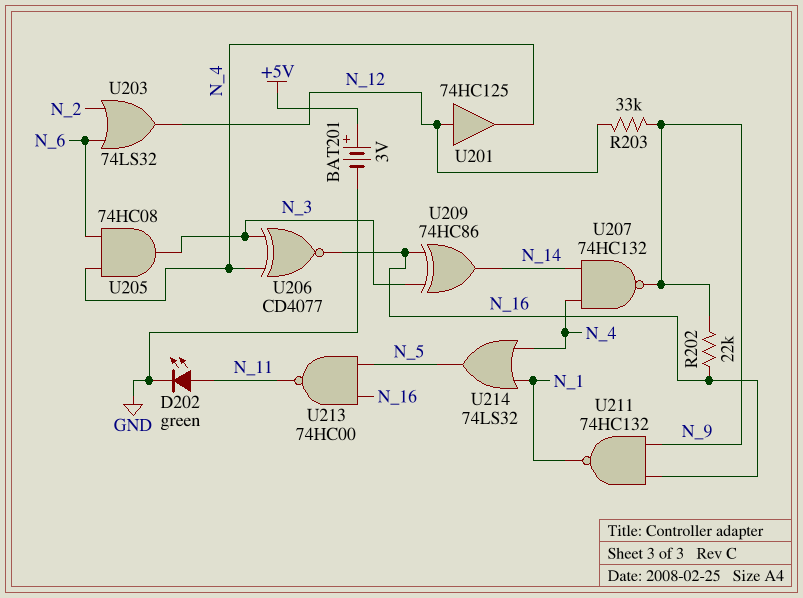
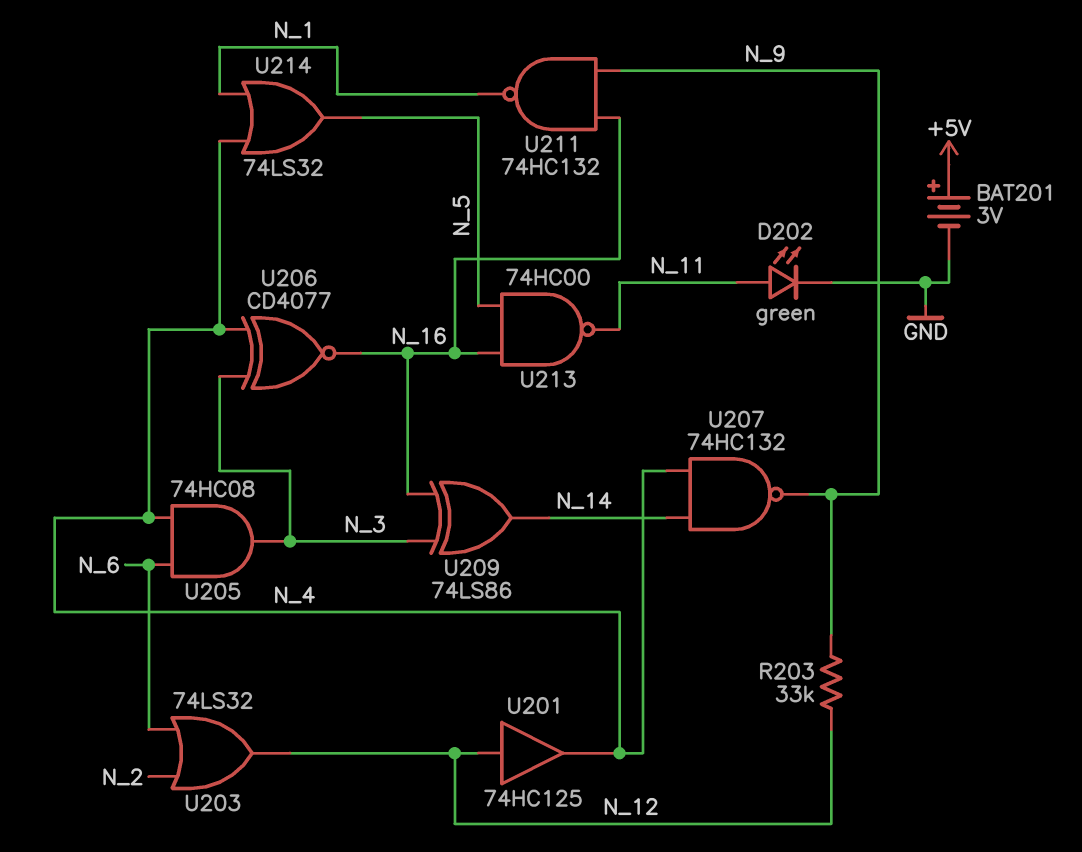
R202: 22k (N_9, N_16) -> none
U209: XOR 74HC86 (in N_3, in N_16, out N_14) -> XOR 74LS86 (in N_3, in N_16, out N_14)

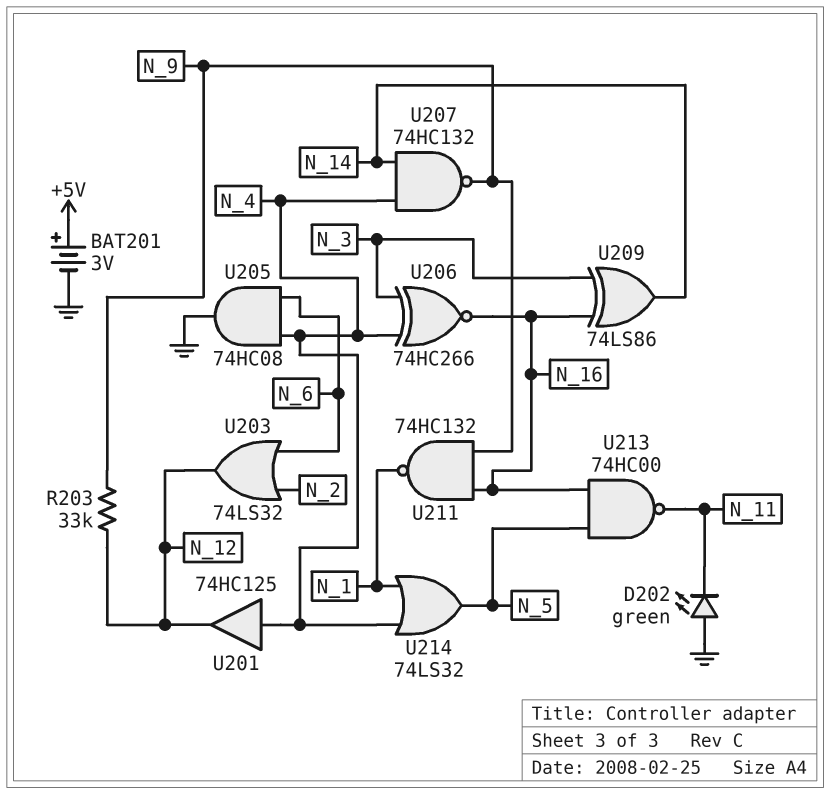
D202: LED green (A N_11, K GND) -> LED green (A GND, K N_11)
U201: buffer 74HC125 (in N_12, out N_4) -> buffer 74HC125 (in N_4, out N_12)
U205: AND 74HC08 (in N_4, in N_6, out N_3) -> AND 74HC08 (in N_4, in N_6, out GND)
U206: XNOR CD4077 (in N_3, in N_4, out N_16) -> XNOR 74HC266 (in N_3, in N_4, out N_16)

